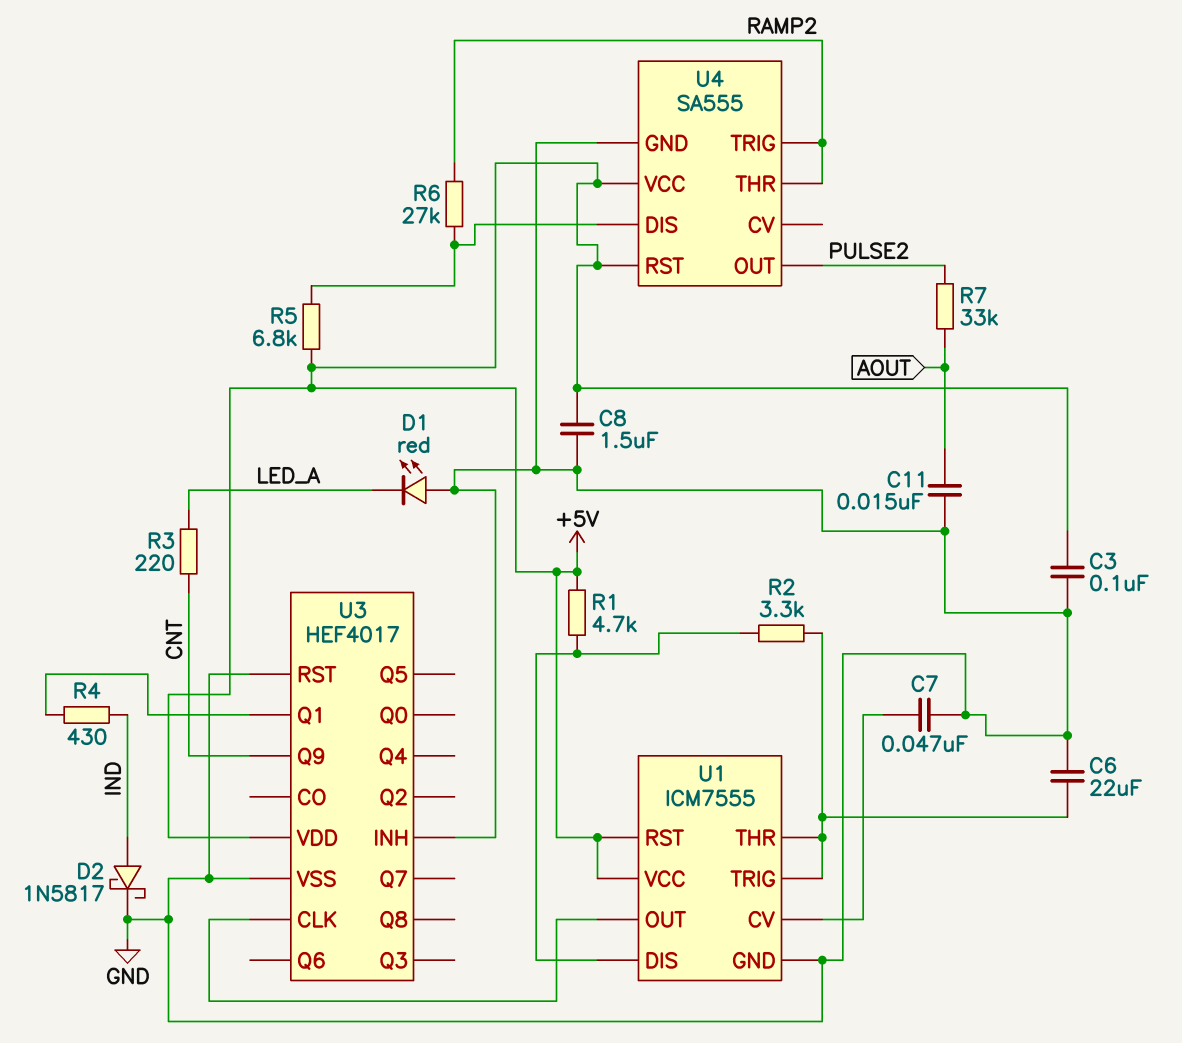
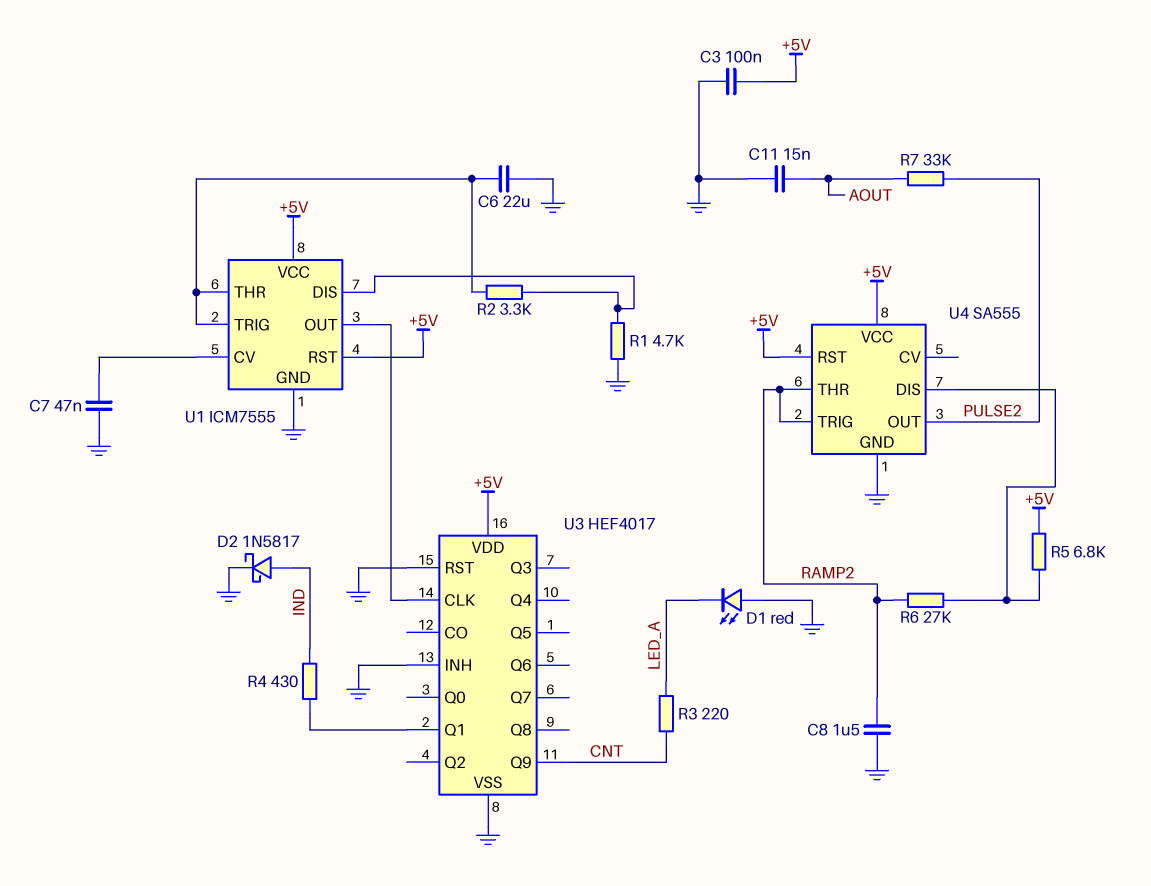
C8: 1.5uF (+5V, GND) -> 1.5uF (GND, RAMP2)
R1: 4.7k (+5V, U1/DIS) -> 4.7k (GND, U1/DIS)

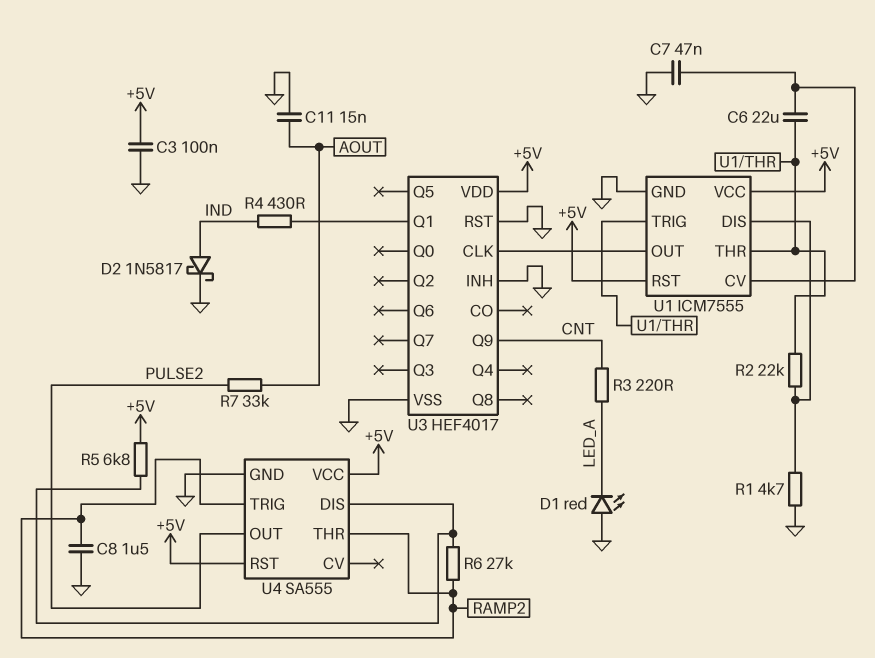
C6: 22uF (GND, U1/THR) -> 22uF (U1/CV, U1/THR)
R2: 3.3k (U1/DIS, U1/THR) -> 22k (U1/DIS, U1/THR)

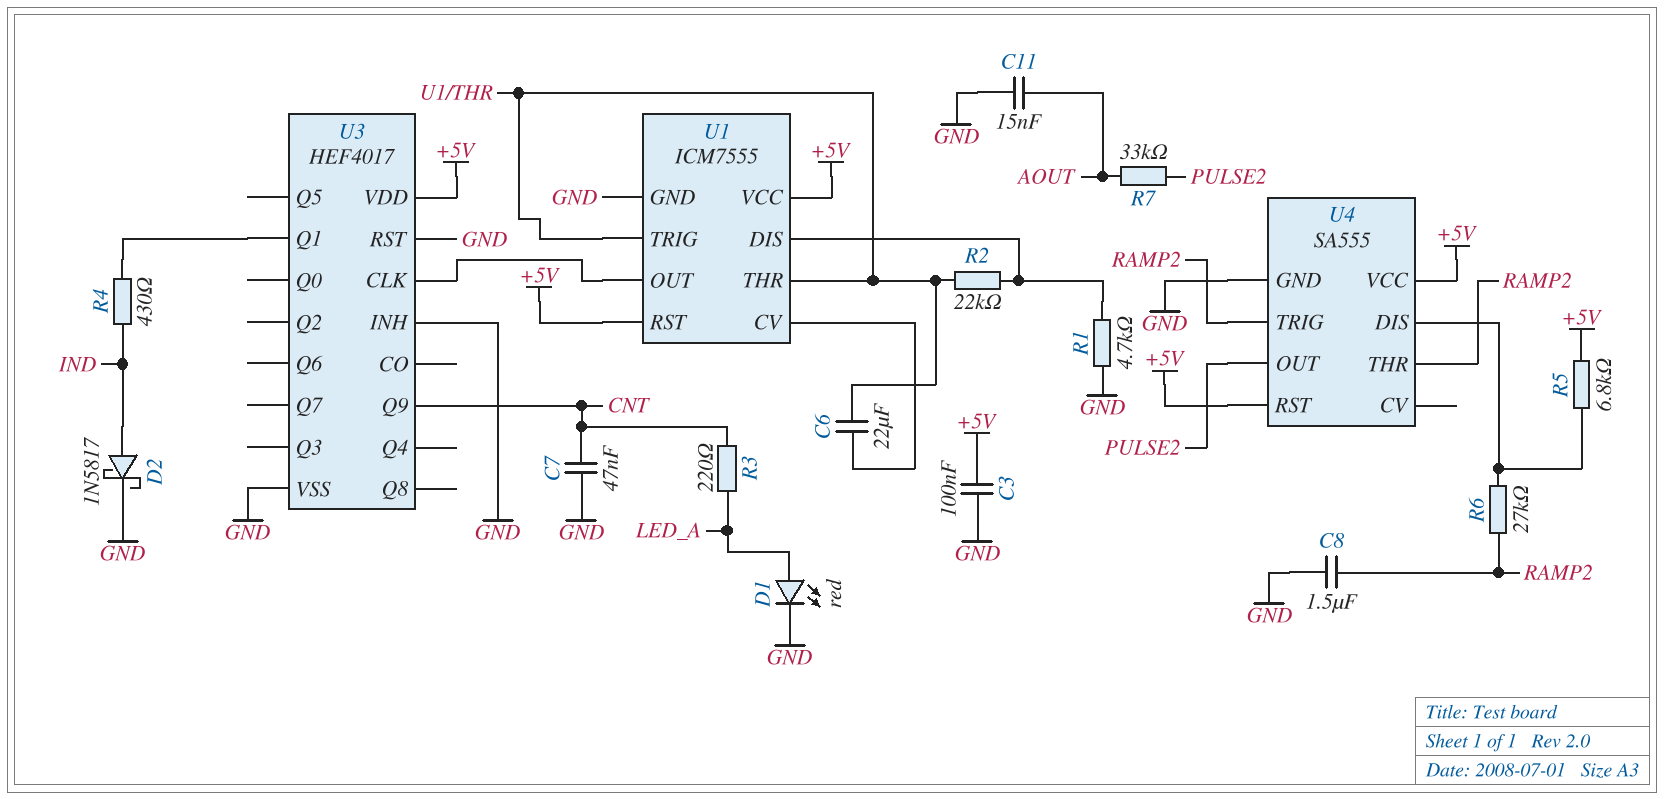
C7: 47nF (GND, U1/CV) -> 47nF (CNT, GND)
D1: LED red (A GND, K LED_A) -> LED red (A LED_A, K GND)

